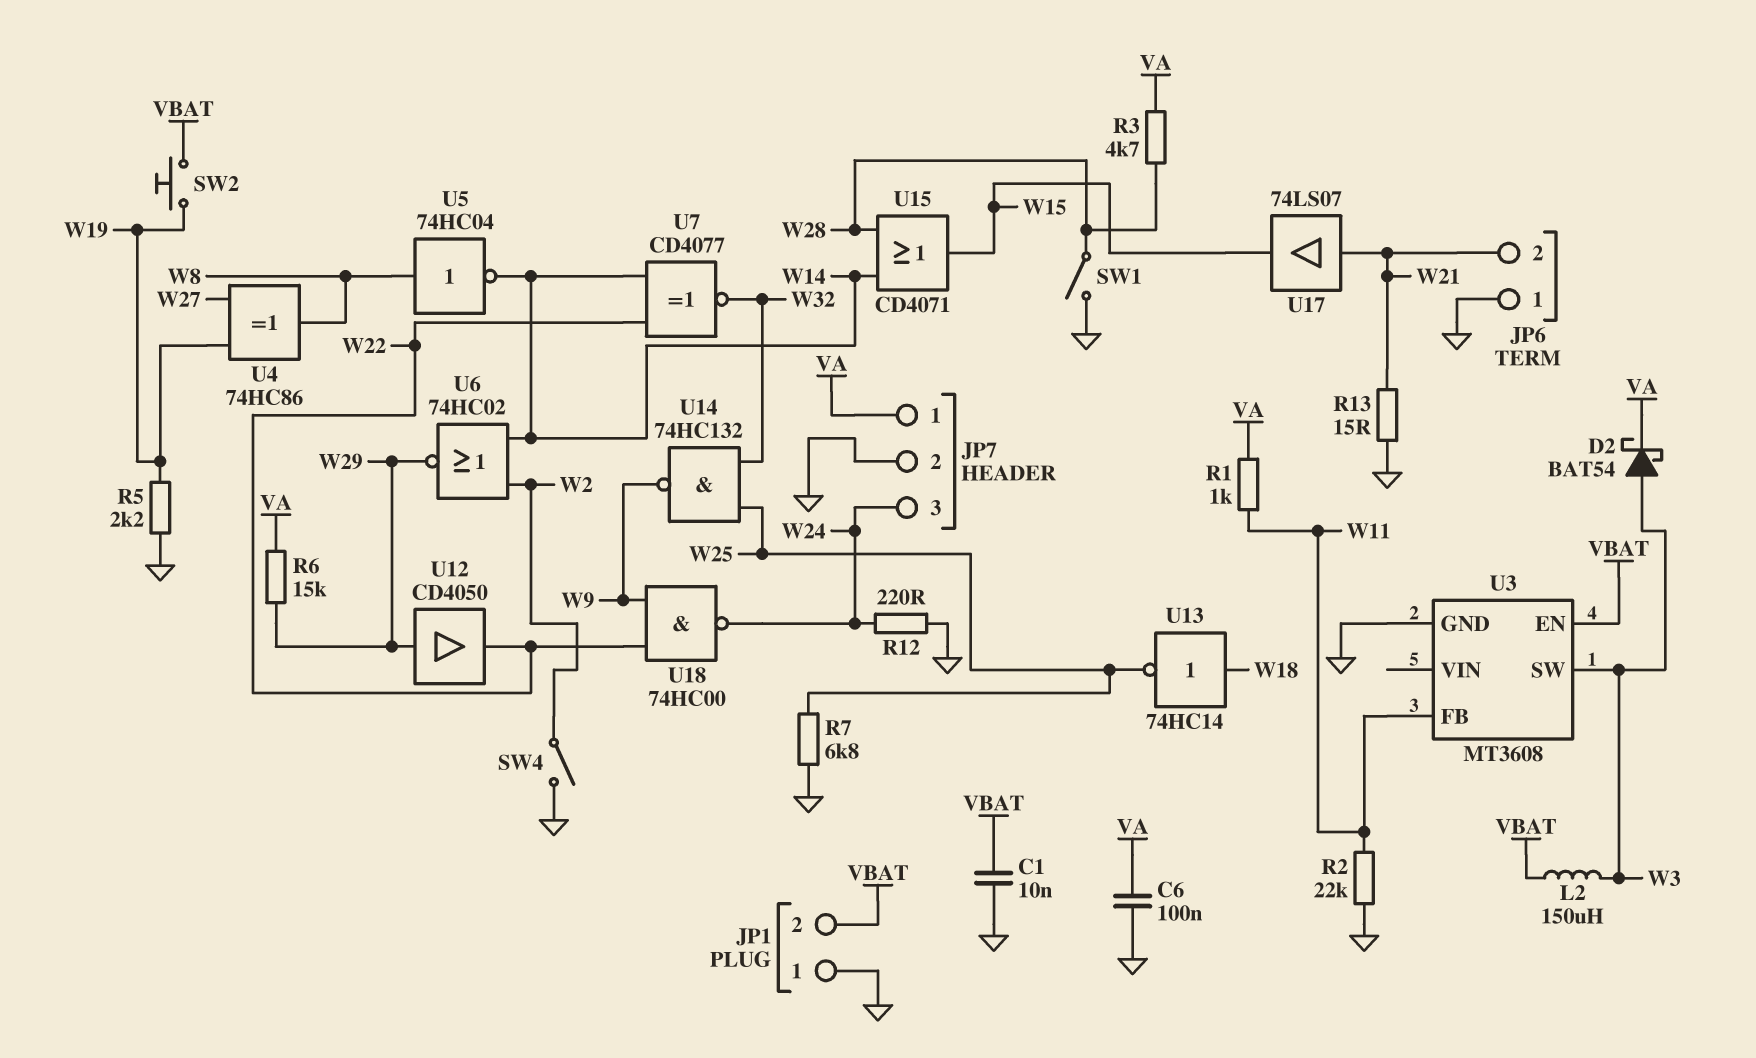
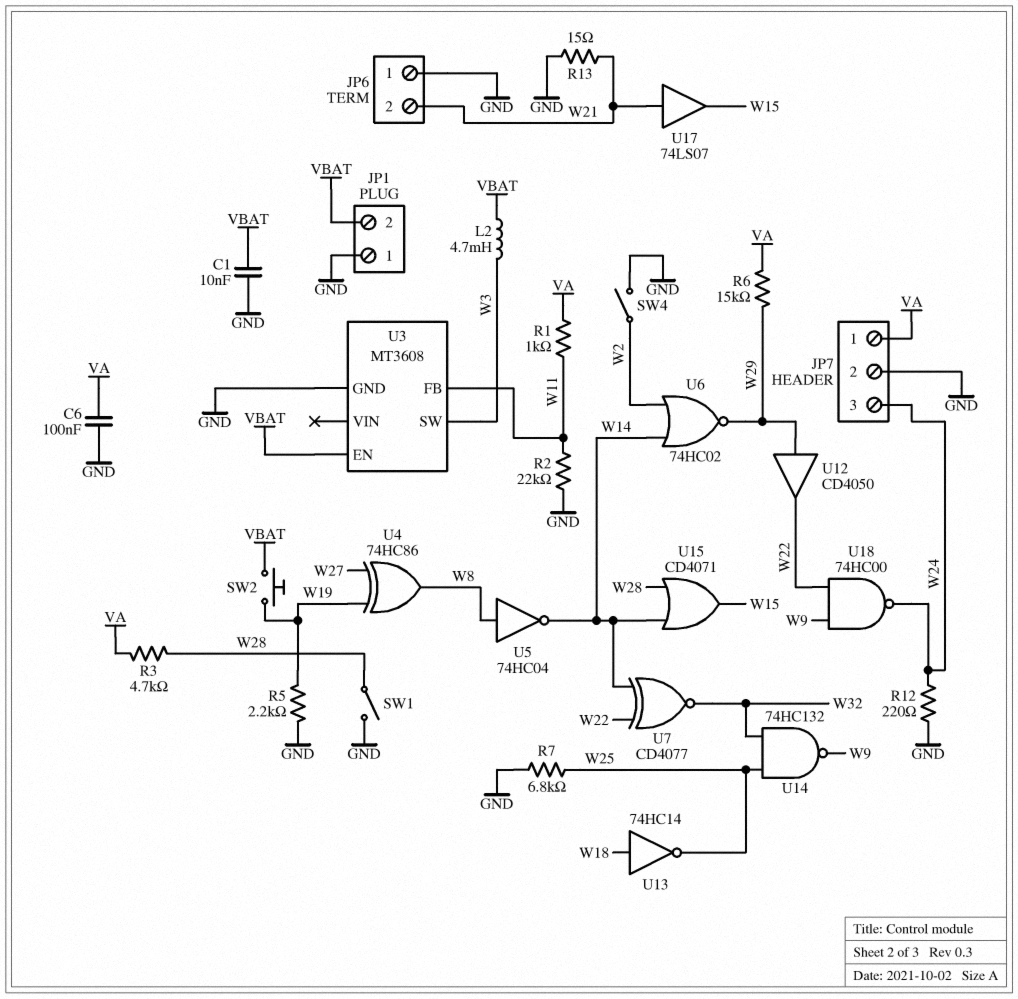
D2: schottky BAT54 (A W3, K VA) -> none
L2: 150uH (VBAT, W3) -> 4.7mH (VBAT, W3)

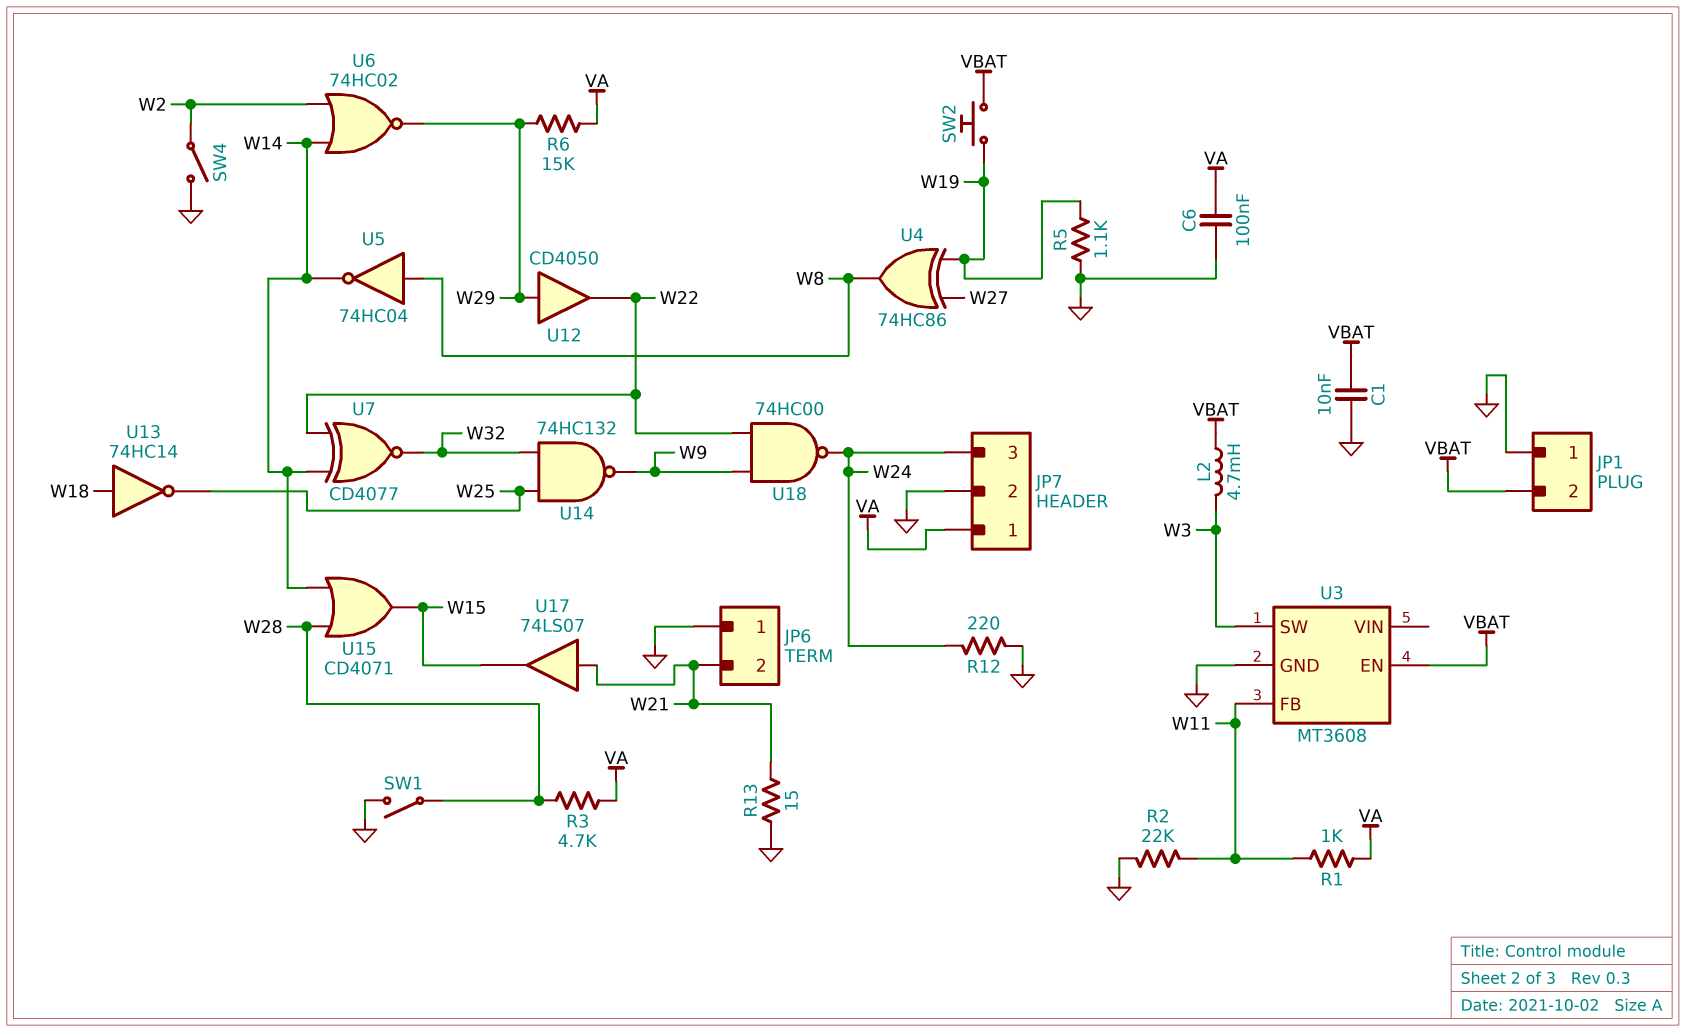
R5: 2.2k (GND, W19) -> 1.1k (GND, W19)
R7: 6.8k (GND, W25) -> none

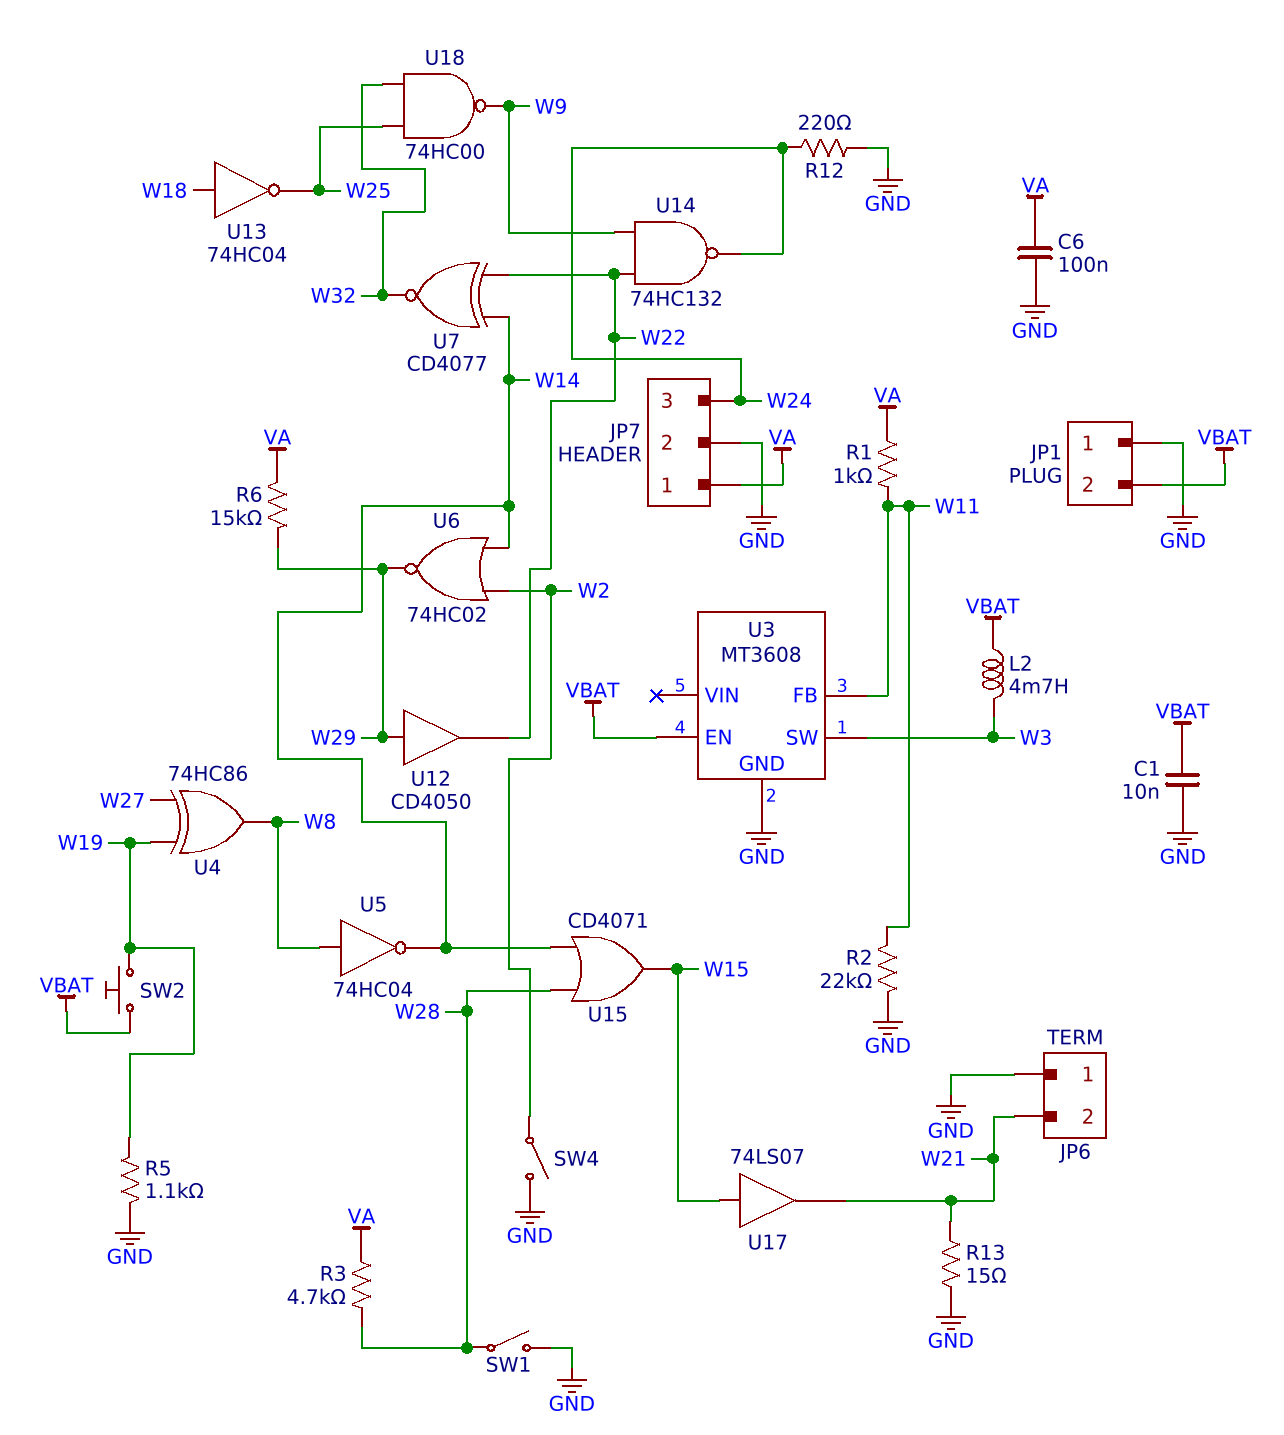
U13: NOT 74HC14 (in W18, out W25) -> NOT 74HC04 (in W18, out W25)
U14: NAND 74HC132 (in W25, in W32, out W9) -> NAND 74HC132 (in W9, in W22, out W24)
U17: buffer 74LS07 (in W21, out W15) -> buffer 74LS07 (in W15, out W21)
U18: NAND 74HC00 (in W9, in W22, out W24) -> NAND 74HC00 (in W25, in W32, out W9)

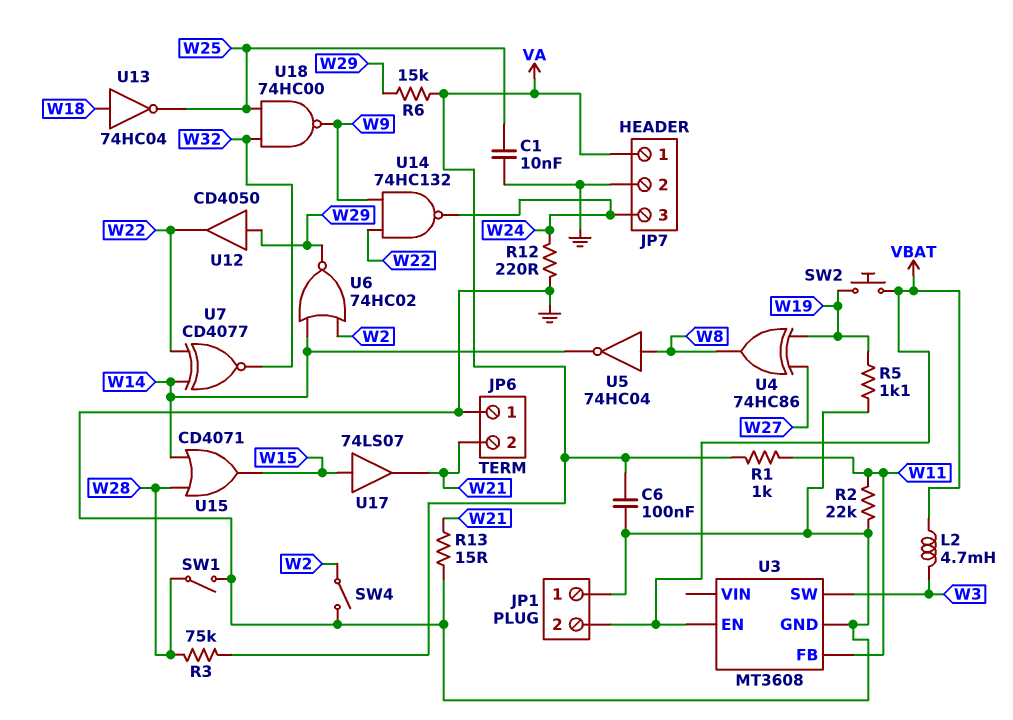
C1: 10nF (GND, VBAT) -> 10nF (GND, W25)
R3: 4.7k (VA, W28) -> 75k (VA, W28)

